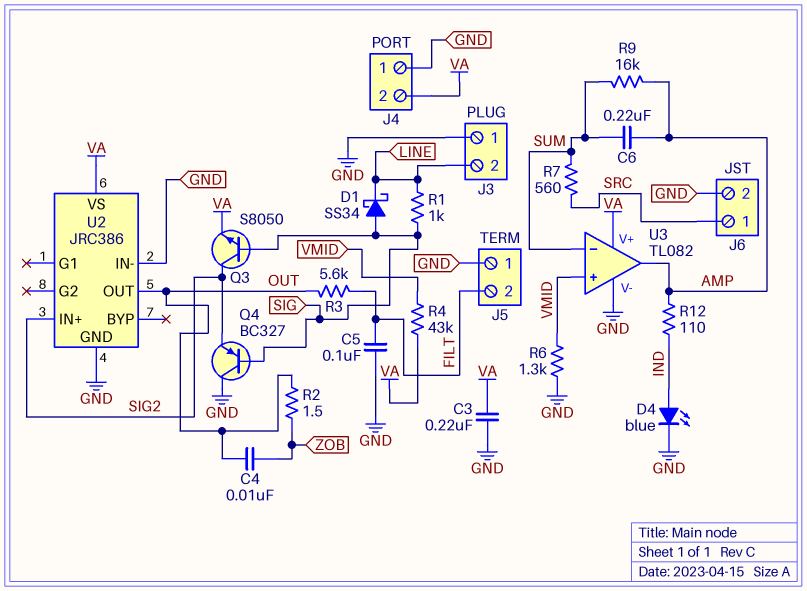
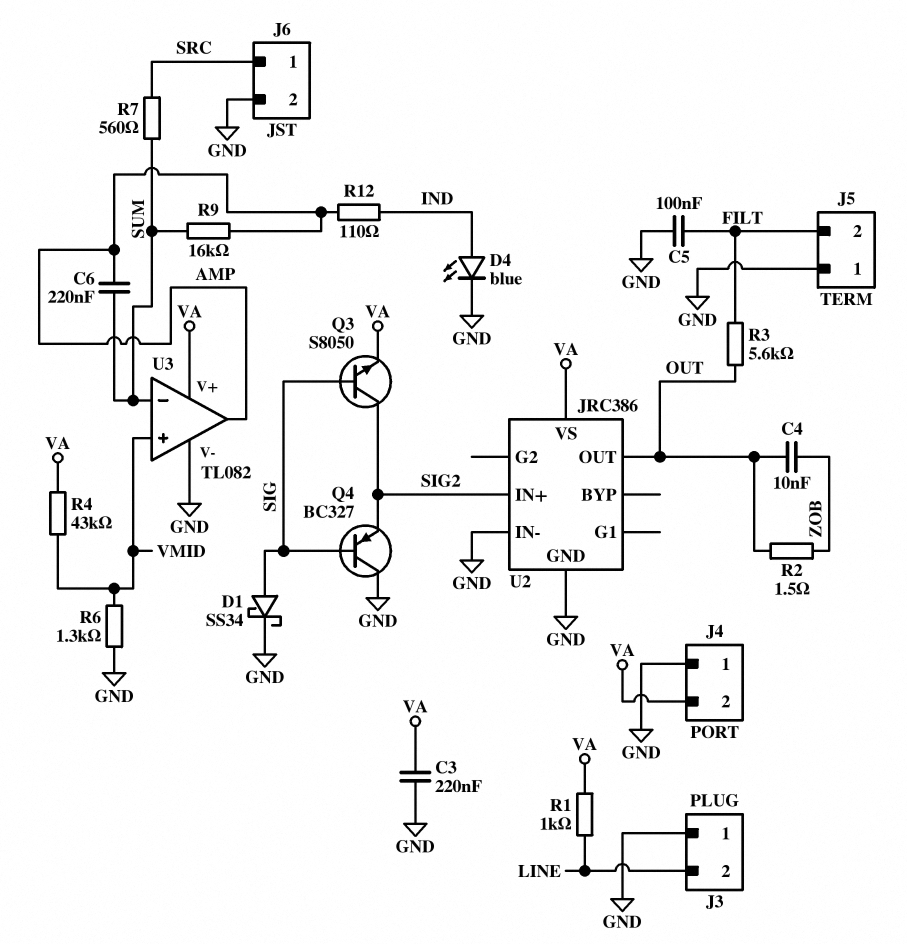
D1: schottky SS34 (A SIG, K LINE) -> schottky SS34 (A SIG, K GND)
R1: 1k (LINE, SIG) -> 1k (LINE, VA)

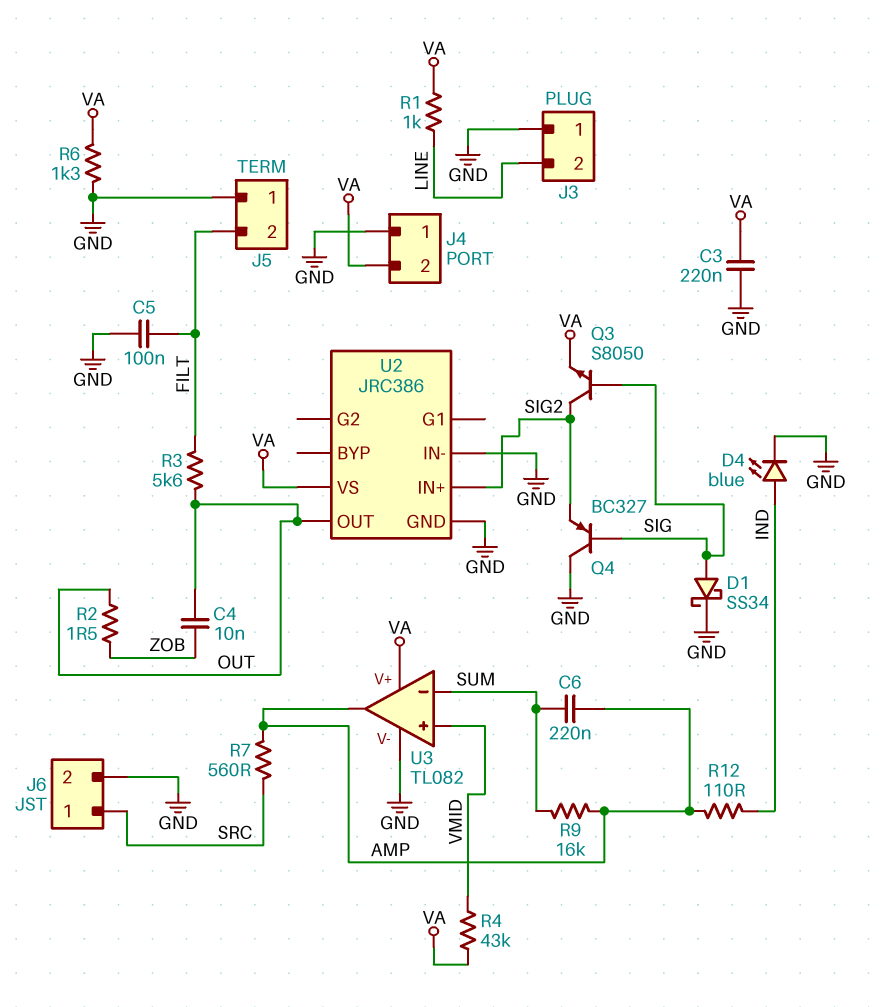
R6: 1.3k (GND, VMID) -> 1.3k (GND, VA)
R7: 560 (SRC, SUM) -> 560 (AMP, SRC)

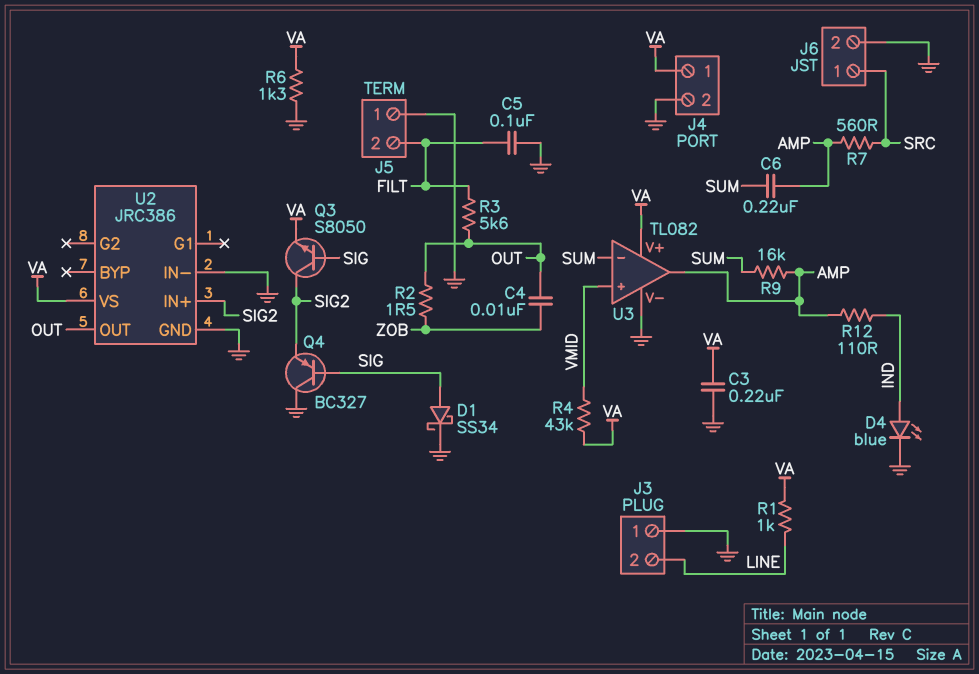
J4 pin 1: GND -> VA
J4 pin 2: VA -> GND

